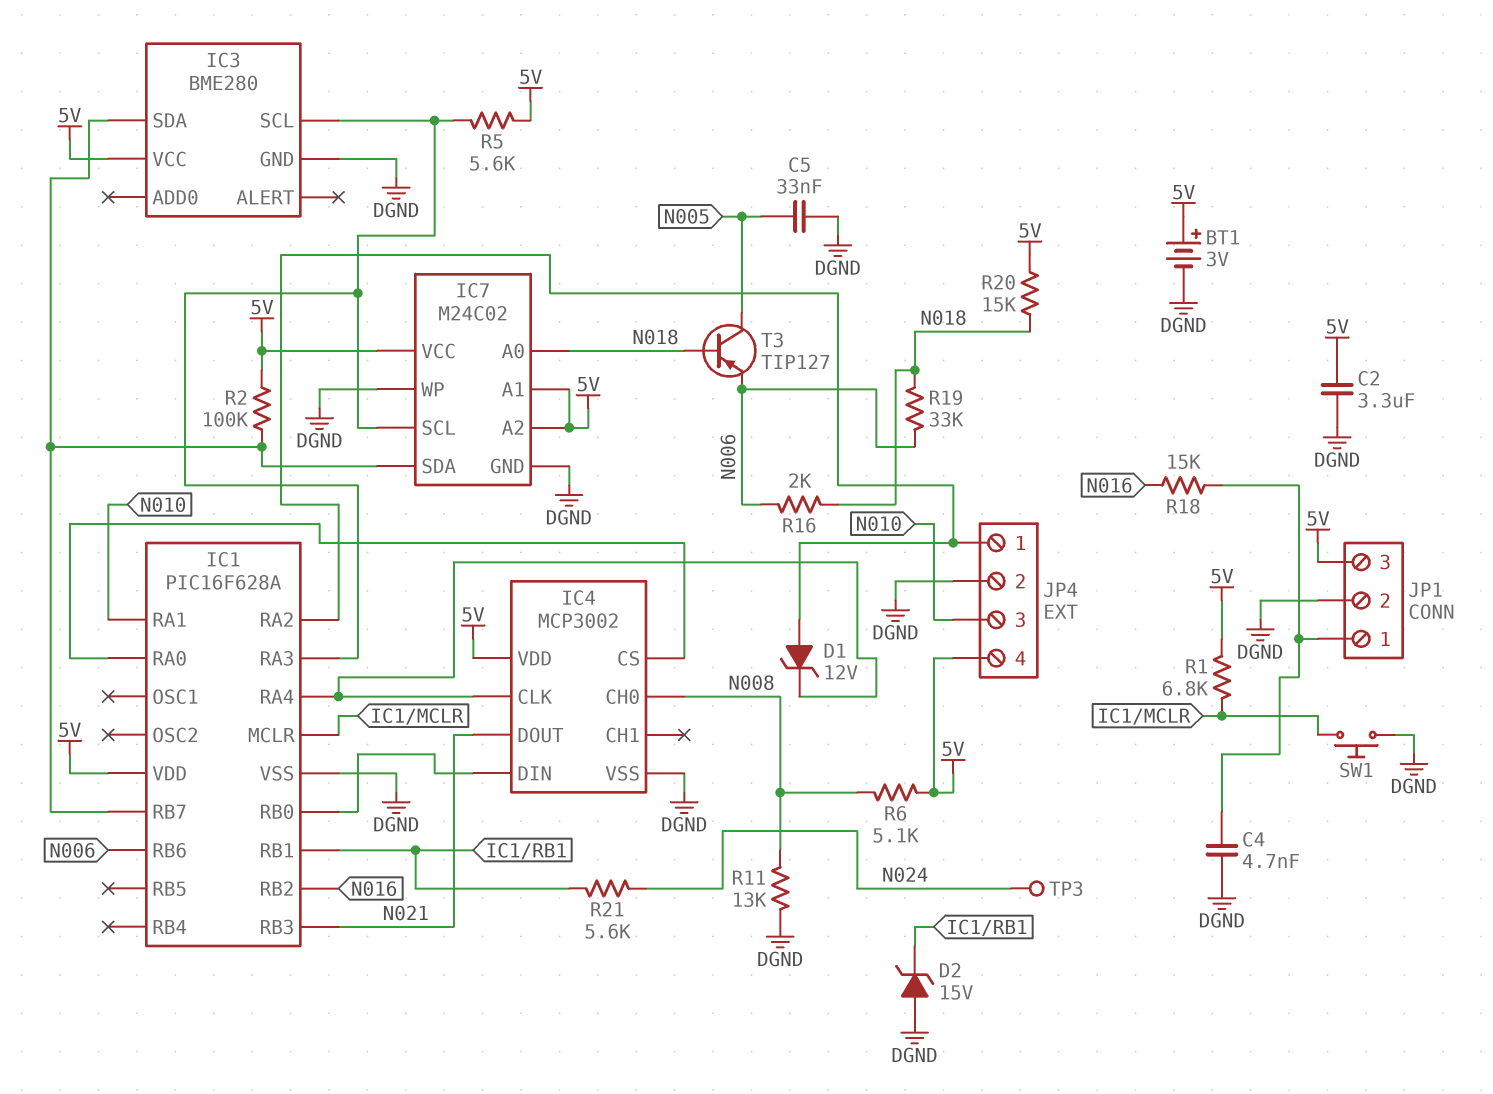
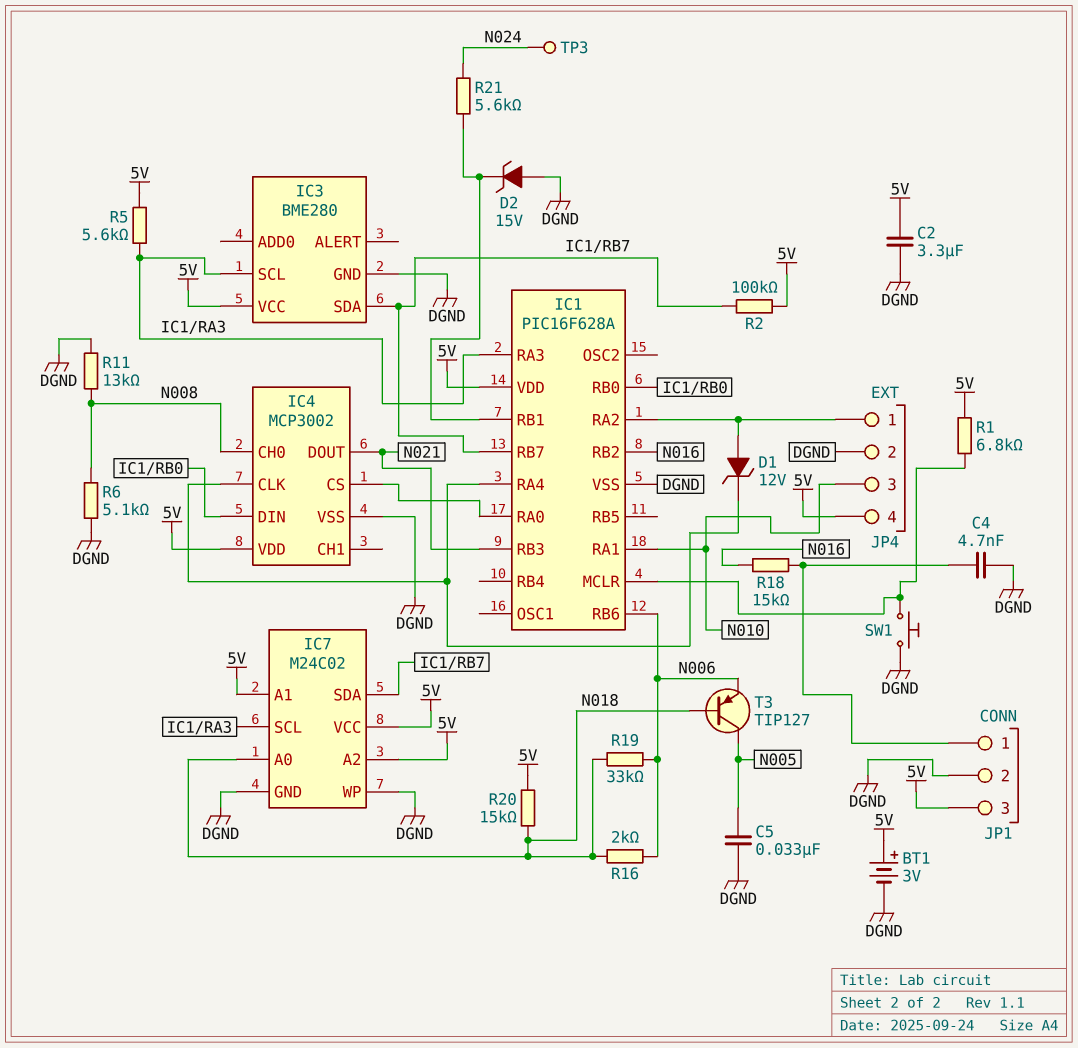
R6: 5.1k (5V, N008) -> 5.1k (DGND, N008)

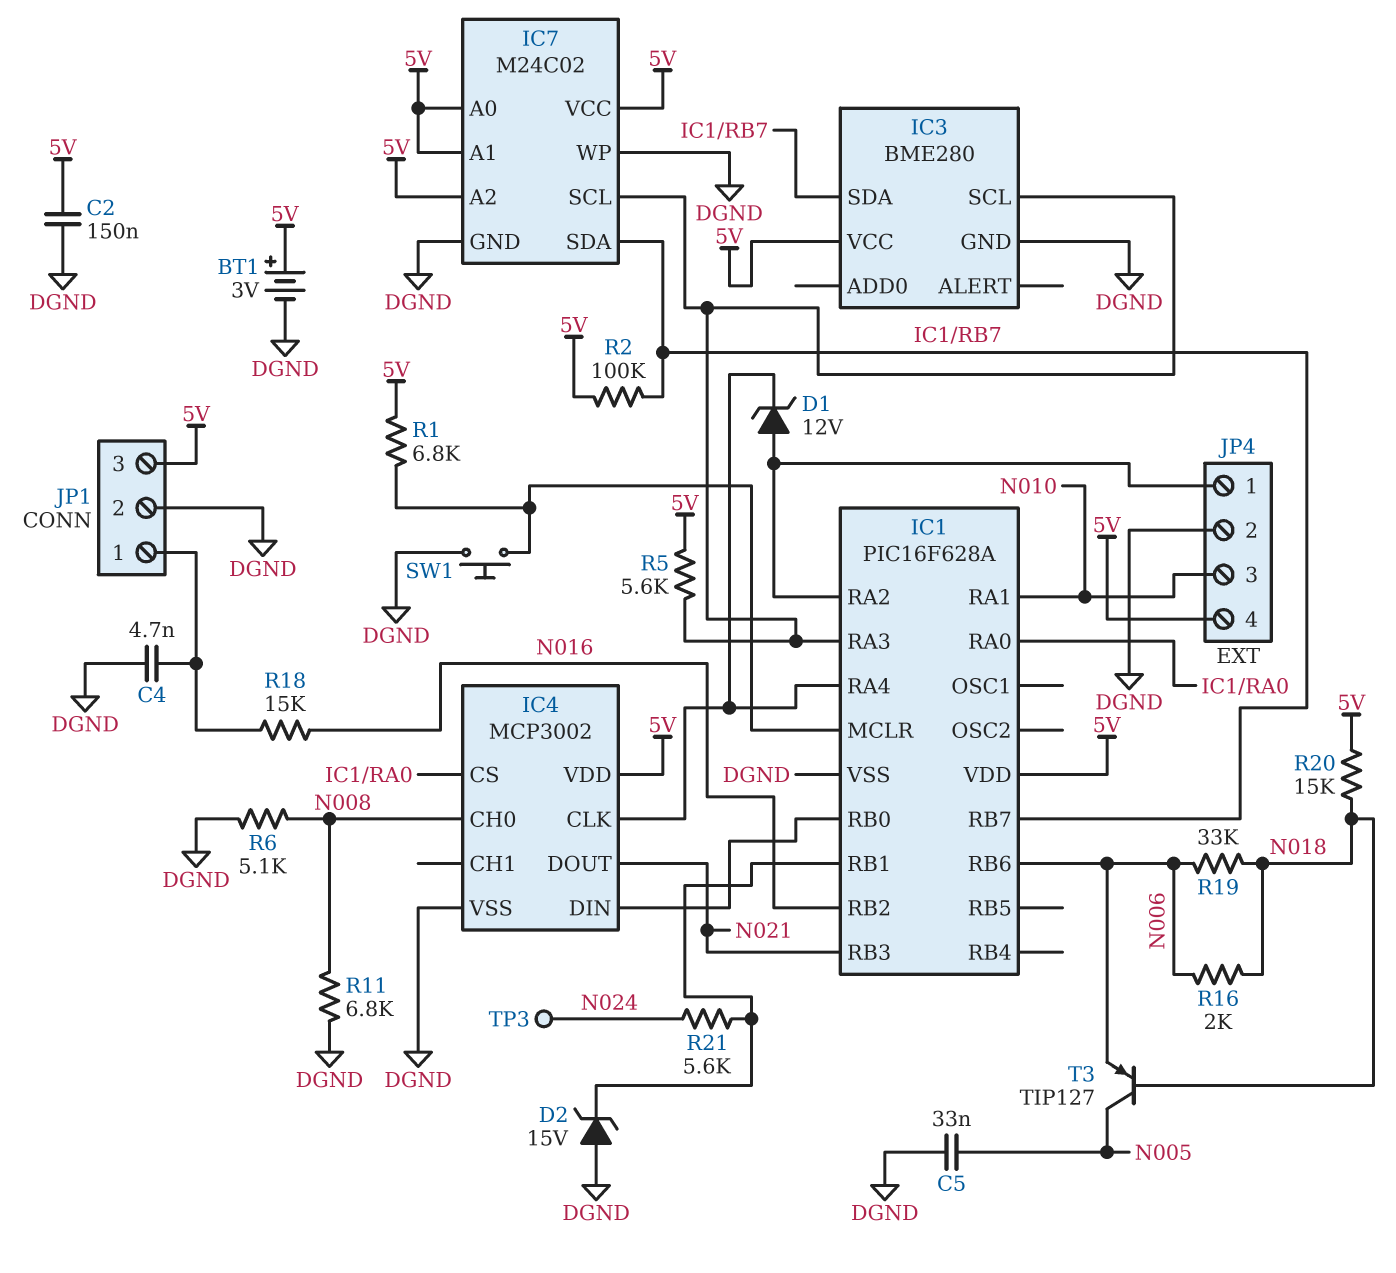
C2: 3.3uF (5V, DGND) -> 150nF (5V, DGND)
IC7 pin A0: N018 -> 5V
R11: 13k (DGND, N008) -> 6.8k (DGND, N008)

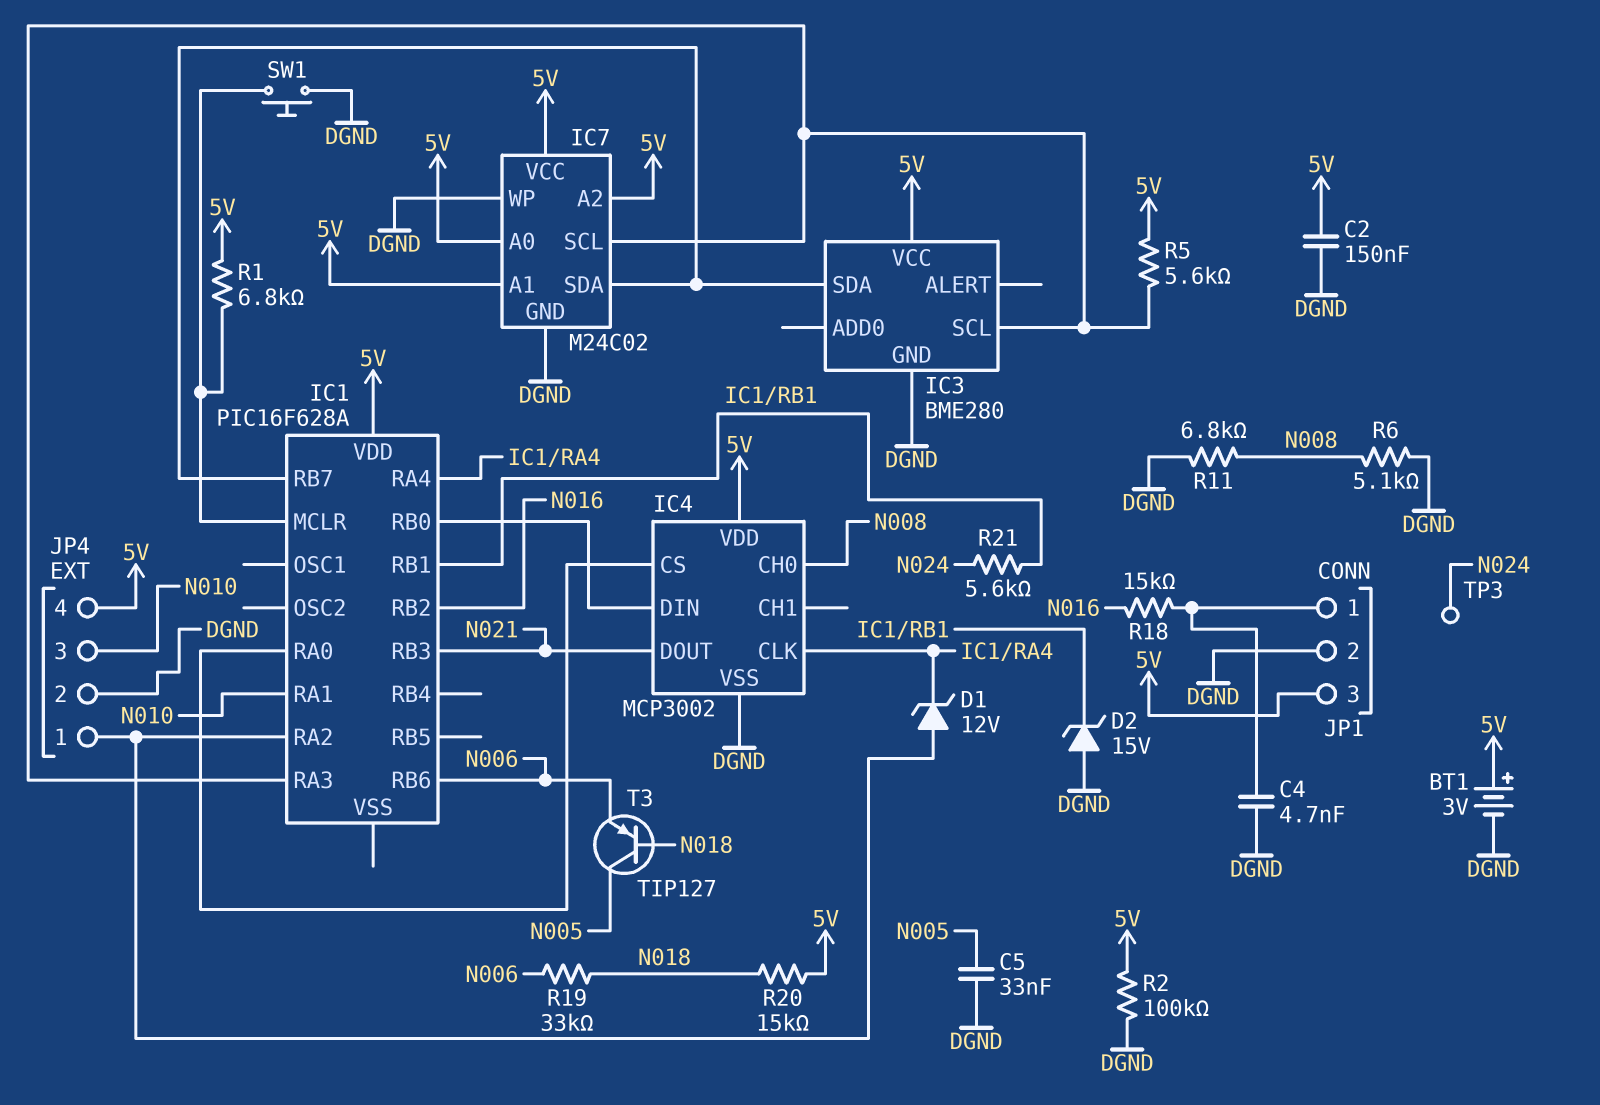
IC1 pin VSS: DGND -> none
R2: 100k (5V, IC1/RB7) -> 100k (5V, DGND)
R16: 2k (N006, N018) -> none

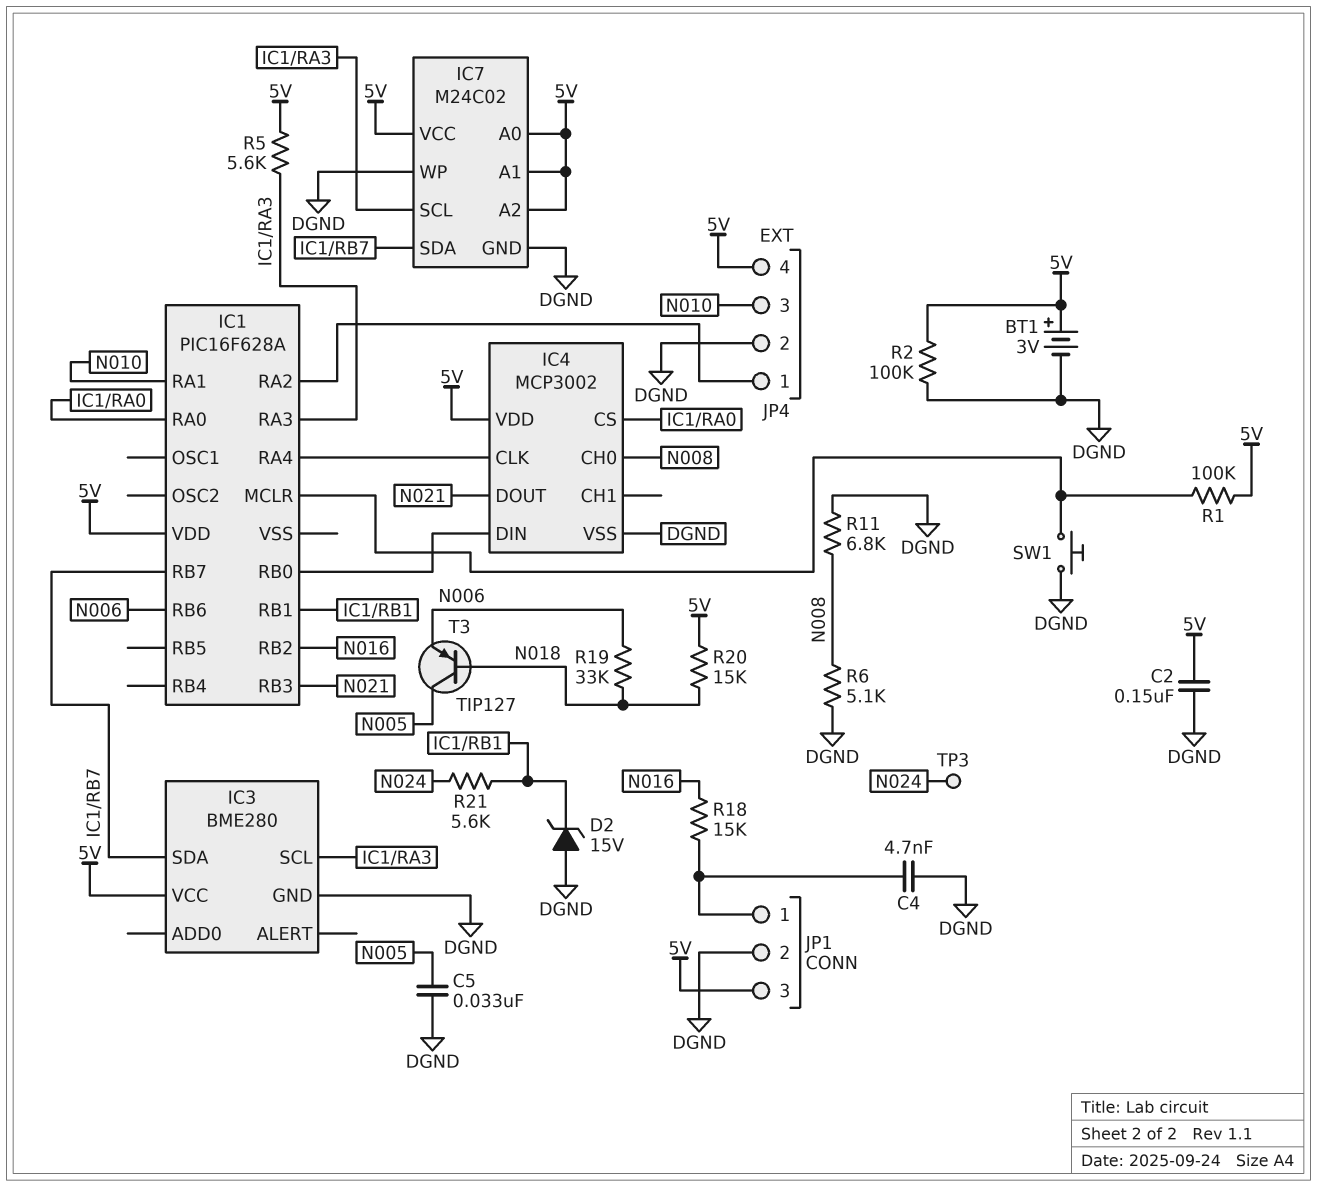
D1: zener 12V (A IC1/RA2, K IC1/RA4) -> none
R1: 6.8k (5V, IC1/MCLR) -> 100k (5V, IC1/MCLR)

